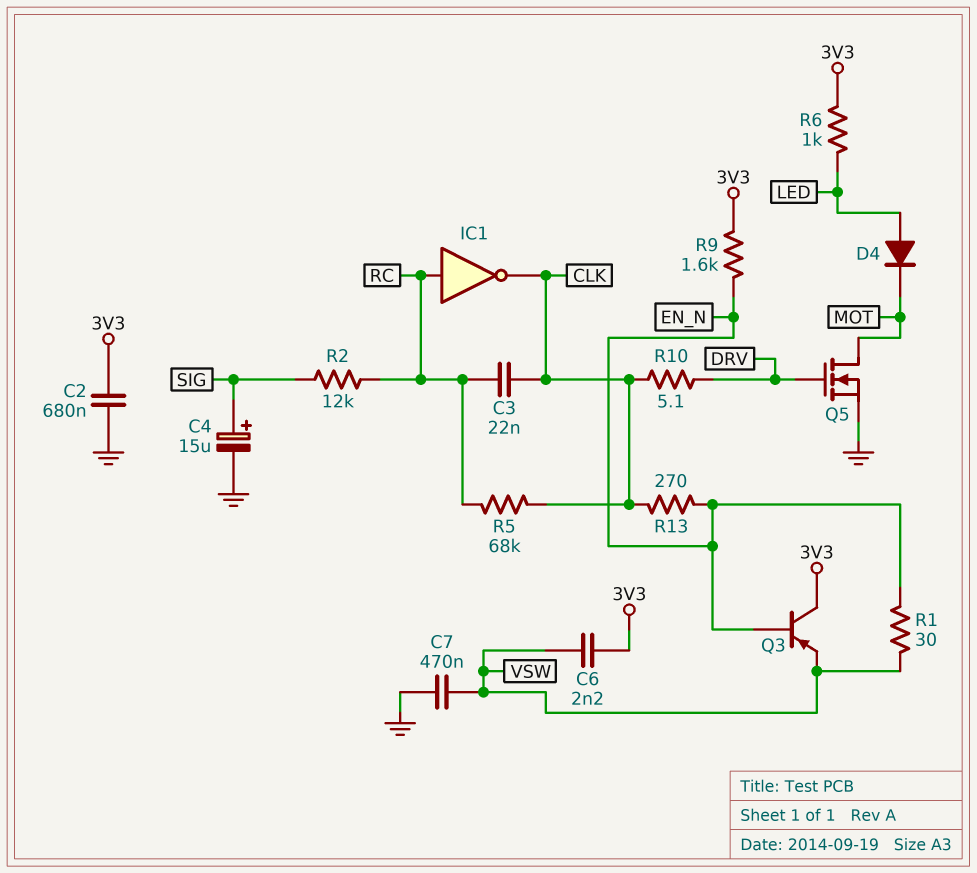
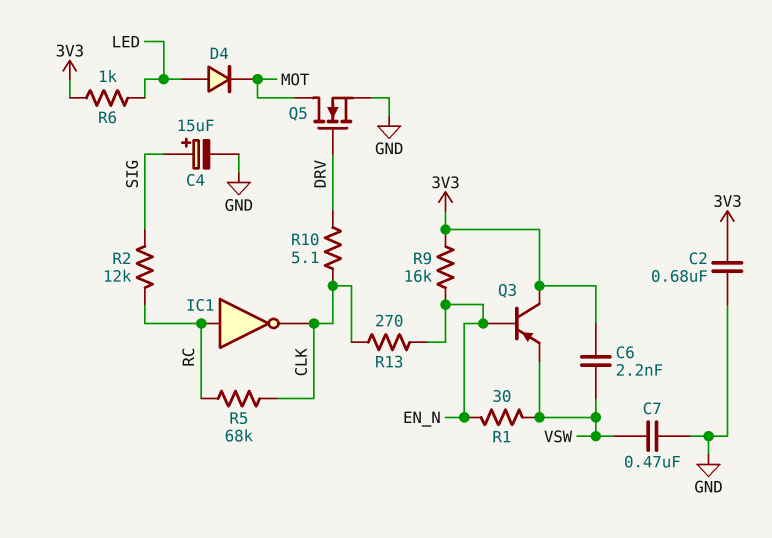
C3: 22nF (CLK, RC) -> none
R9: 1.6k (3V3, EN_N) -> 16k (3V3, EN_N)

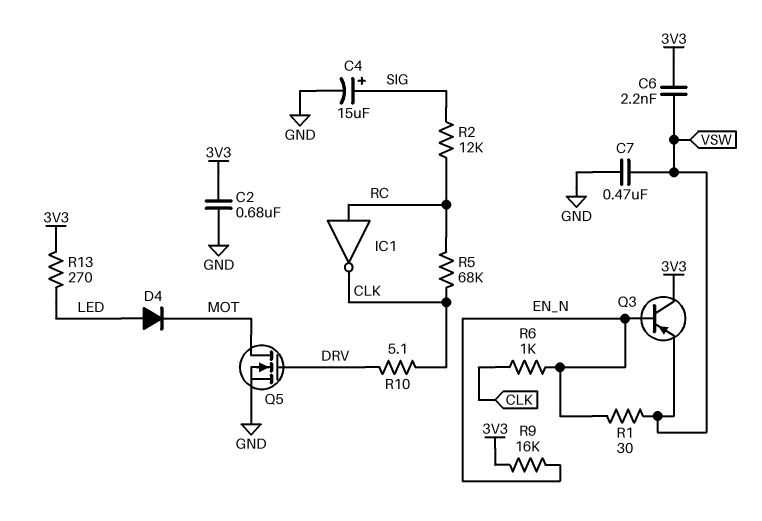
R6: 1k (3V3, LED) -> 1k (CLK, EN_N)
R13: 270 (CLK, EN_N) -> 270 (3V3, LED)

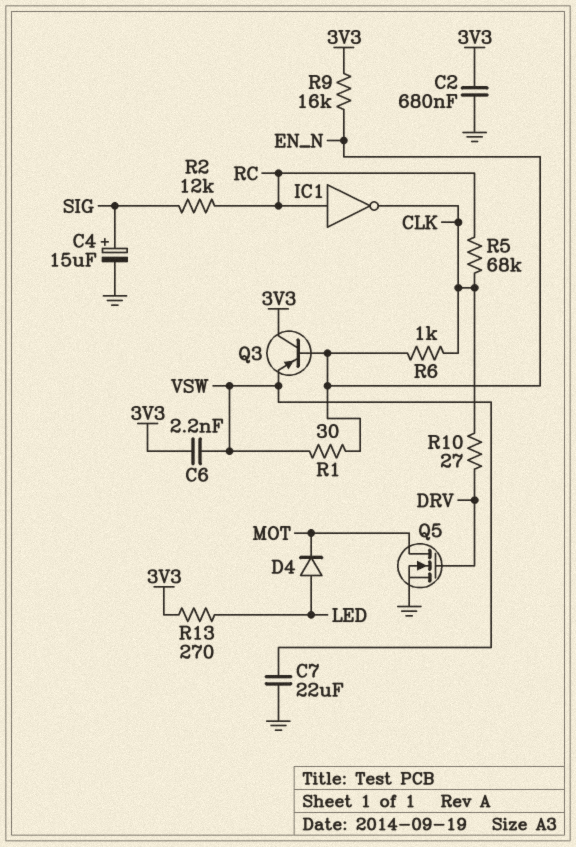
C7: 470nF (GND, VSW) -> 22uF (GND, VSW)
R10: 5.1 (CLK, DRV) -> 27 (CLK, DRV)

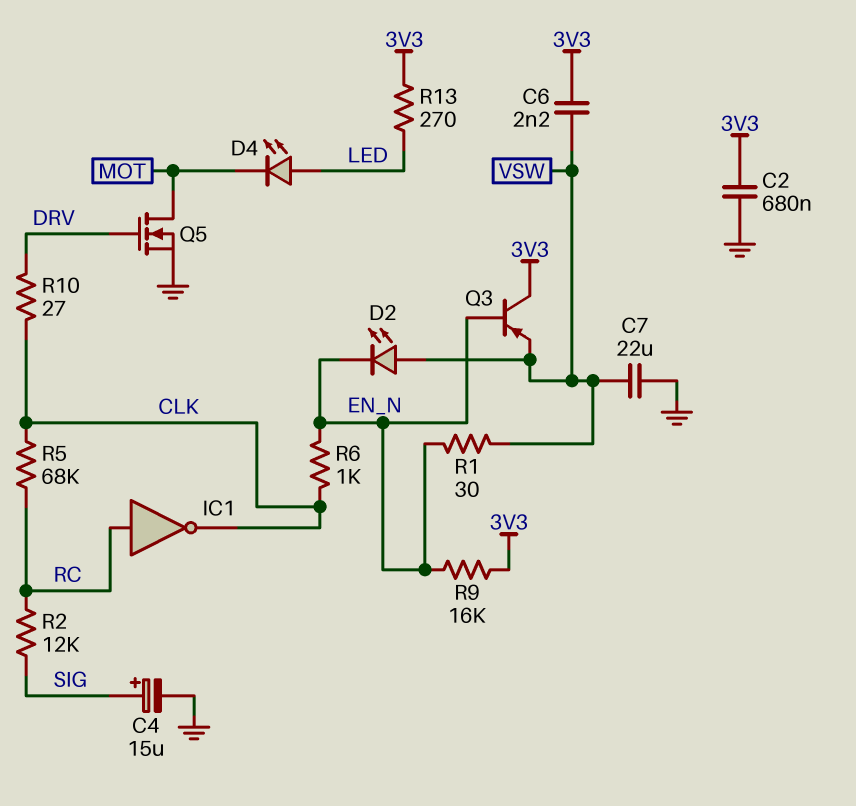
D2: none -> LED (A VSW, K EN_N)
D4: diode (A LED, K MOT) -> LED (A LED, K MOT)

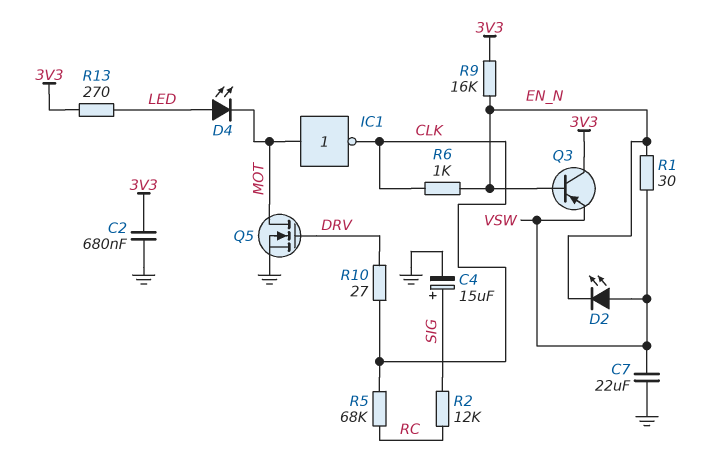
C6: 2.2nF (3V3, VSW) -> none
IC1: NOT (in RC, out CLK) -> NOT (in MOT, out CLK)

